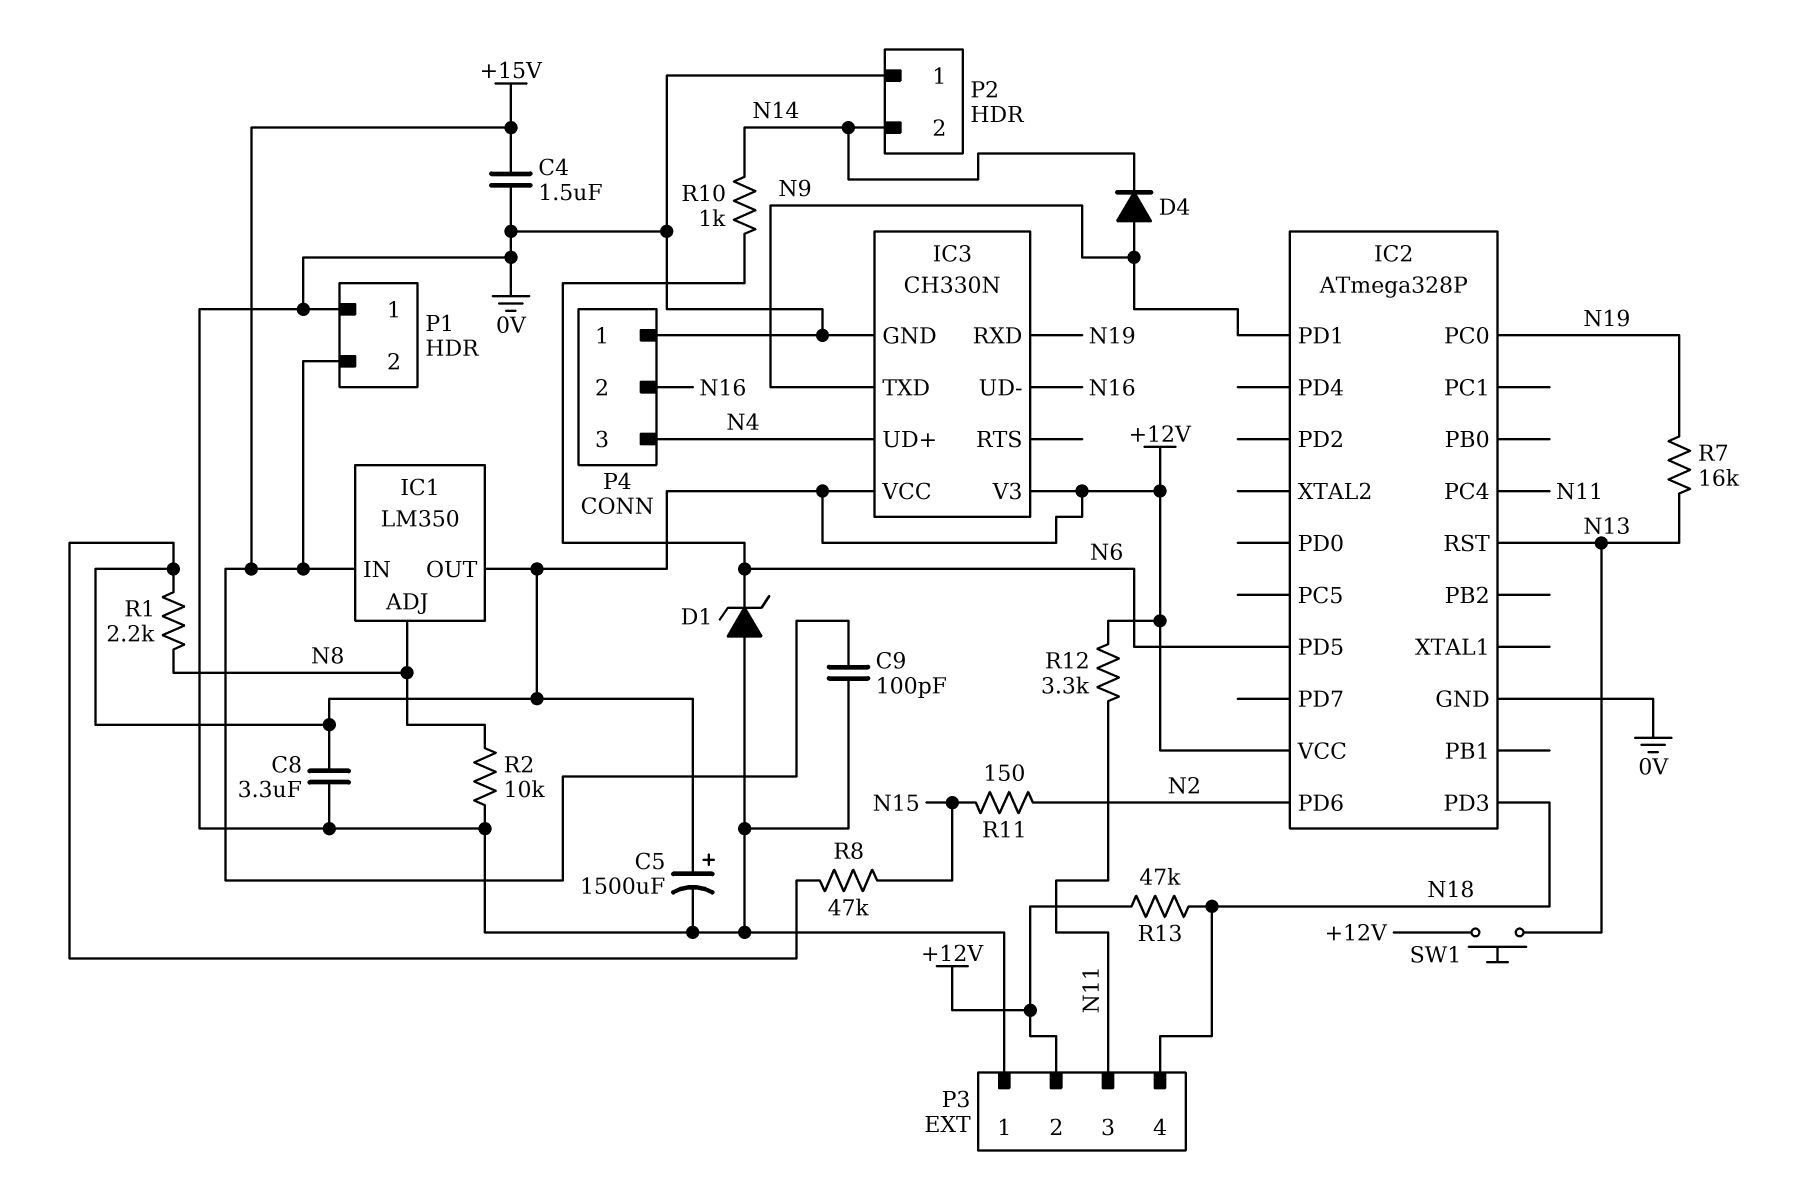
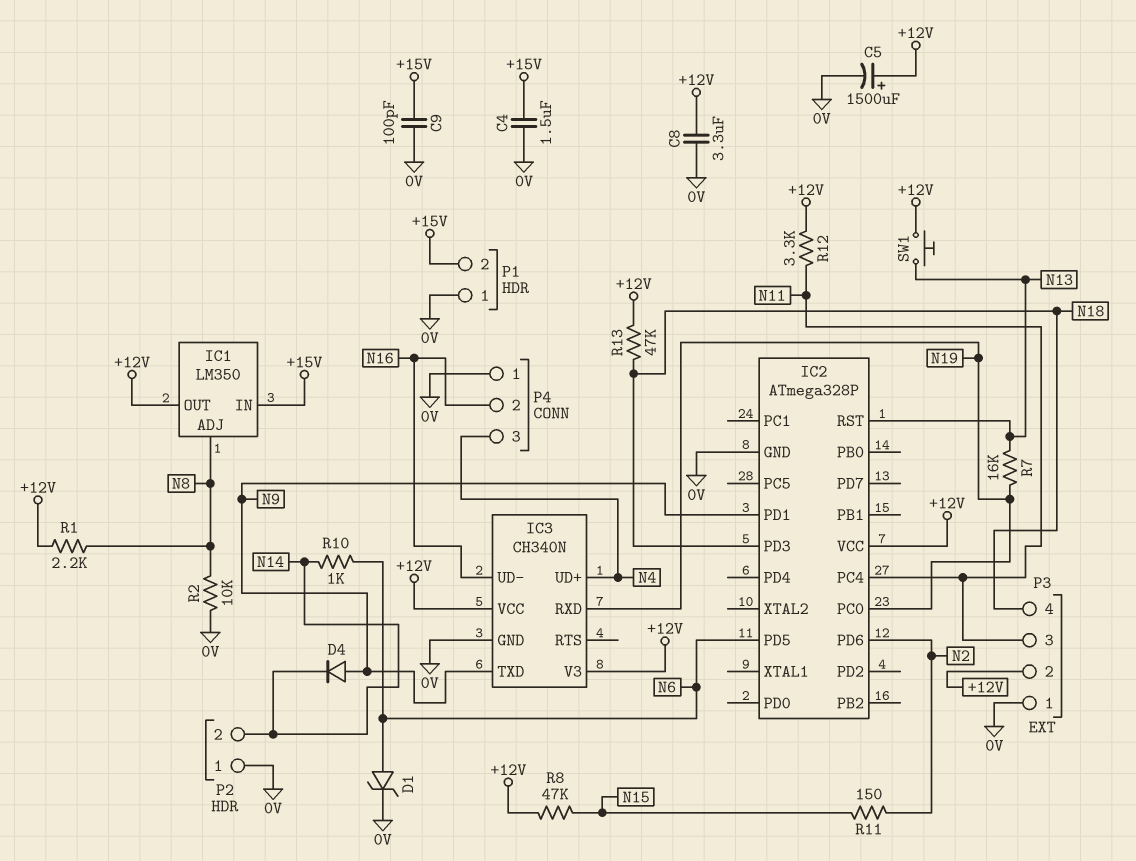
D1: zener (A 0V, K N6) -> zener (A N6, K 0V)
IC3: CH330N -> CH340N

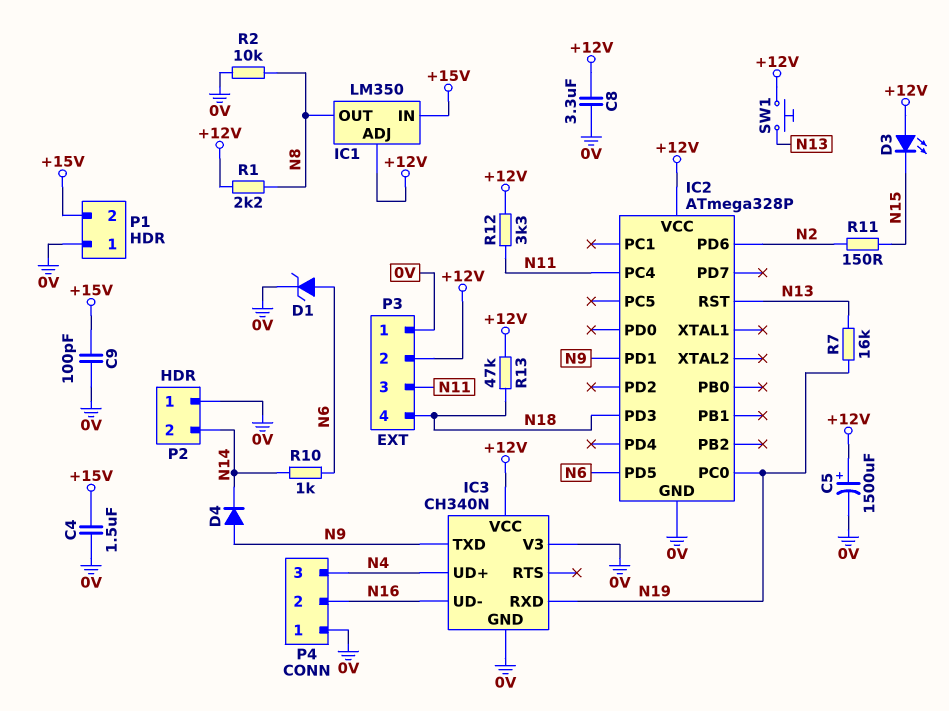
D3: none -> LED (A +12V, K N15)
IC1 pin ADJ: N8 -> +12V
IC1 pin OUT: +12V -> N8
IC3 pin V3: +12V -> 0V
R8: 47k (+12V, N15) -> none

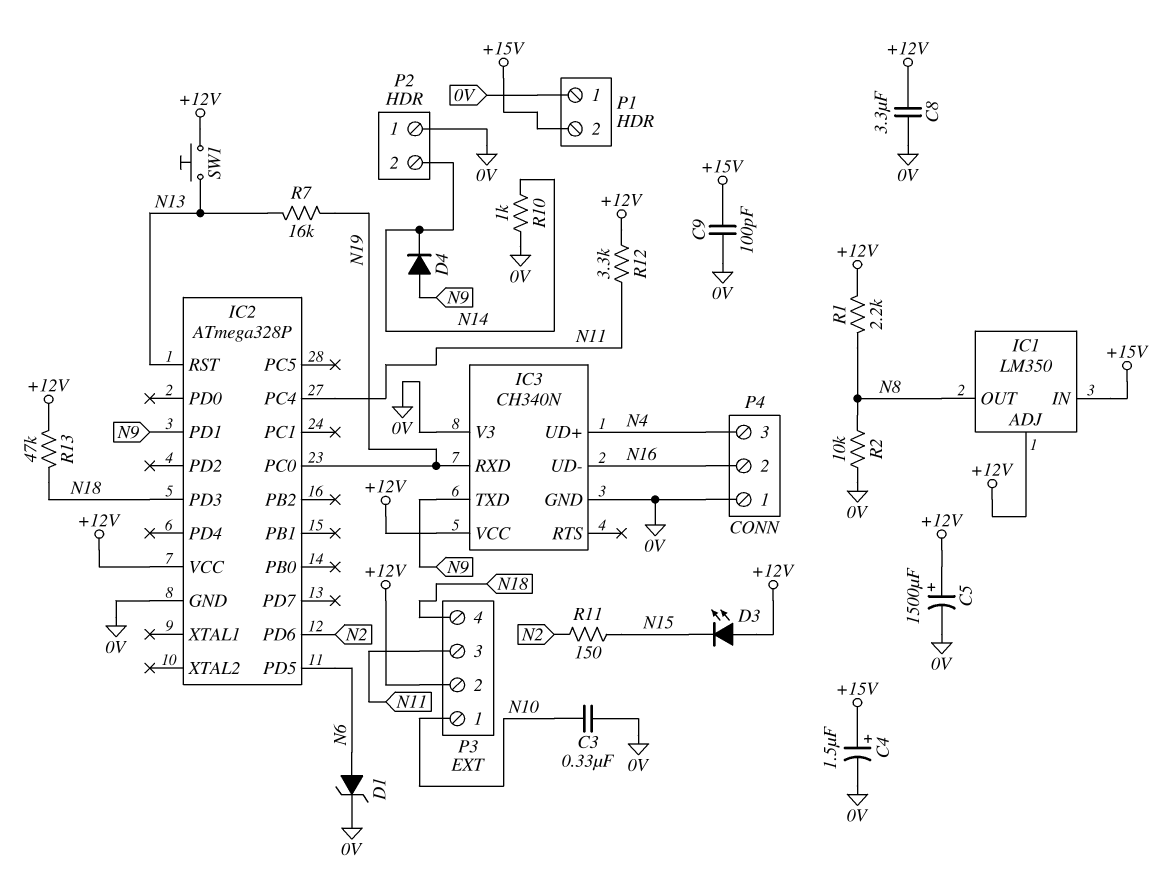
C3: none -> 330nF (0V, N10)
C4: 1.5uF (+15V, 0V) -> 1.5uF (plus +15V, minus 0V)
P3 pin 1: 0V -> N10
R10: 1k (N6, N14) -> 1k (0V, N14)

